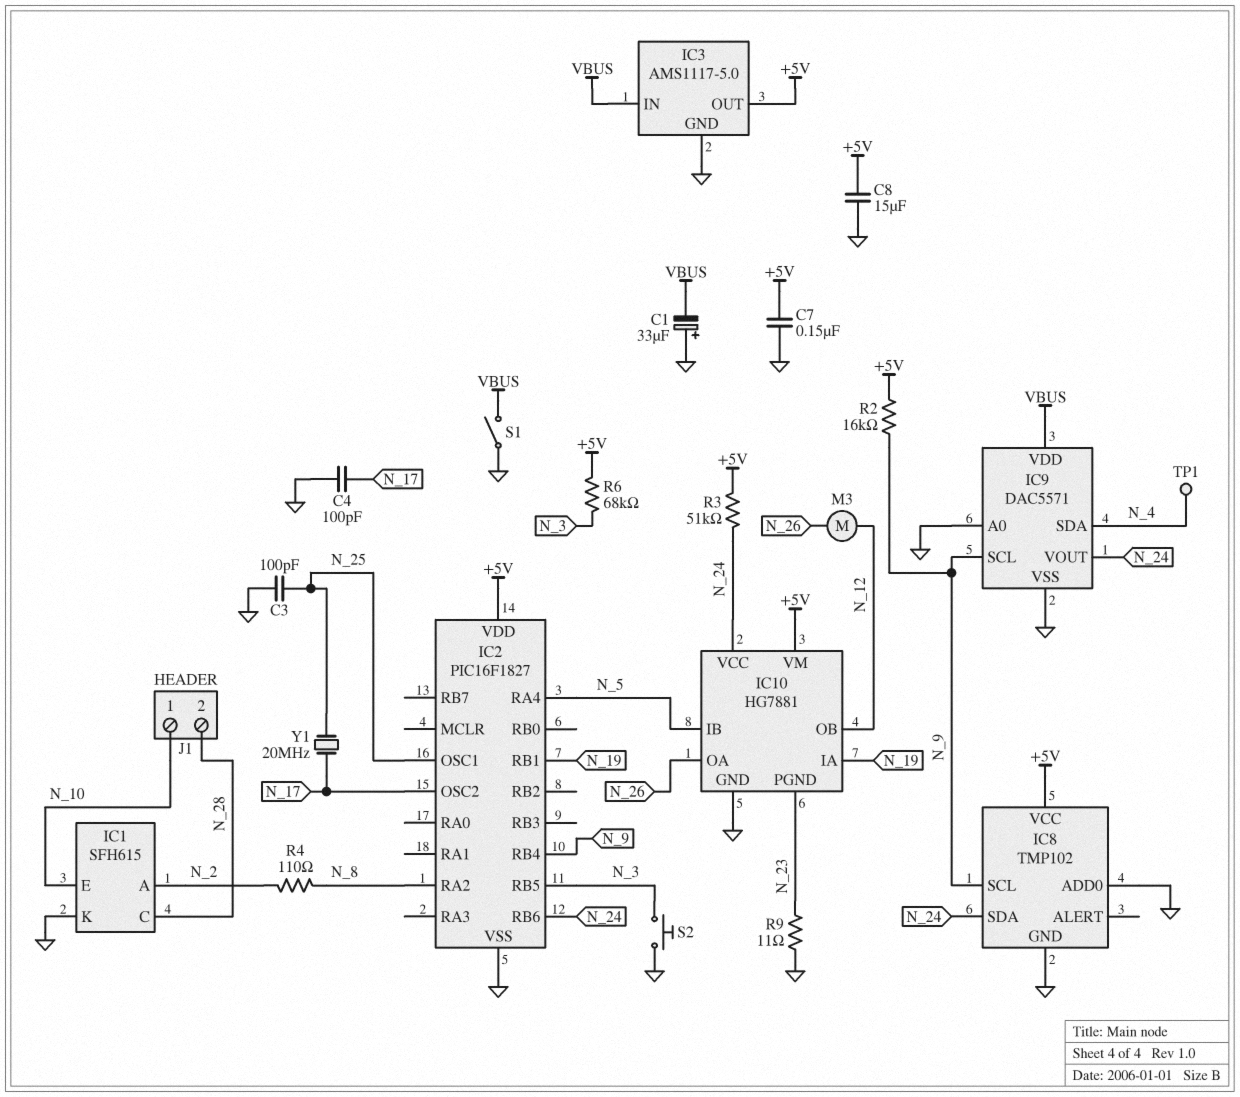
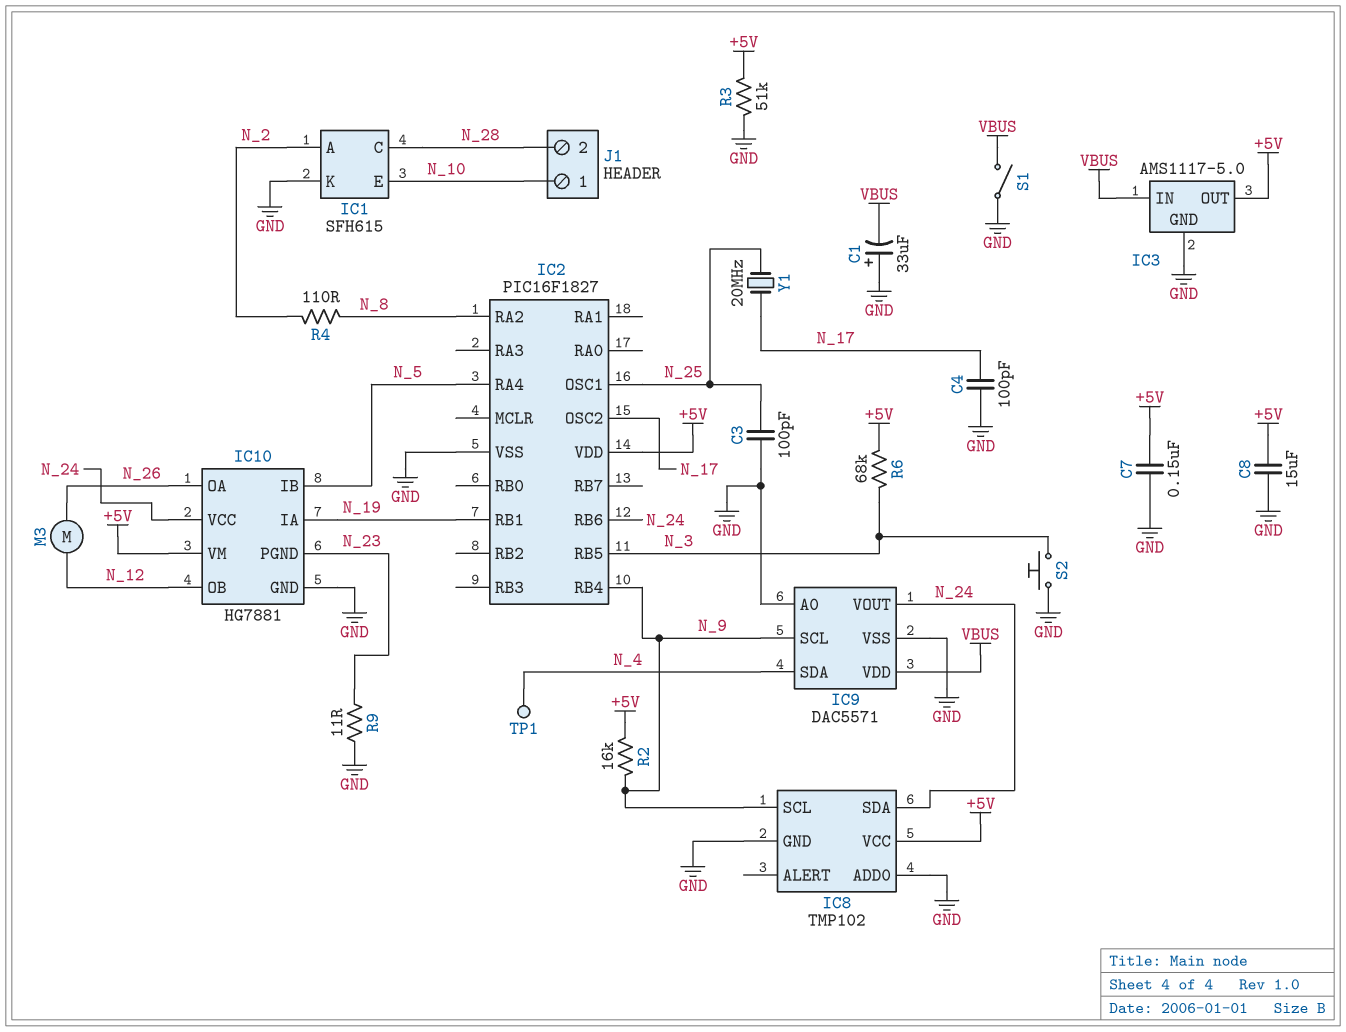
R3: 51k (+5V, N_24) -> 51k (+5V, GND)

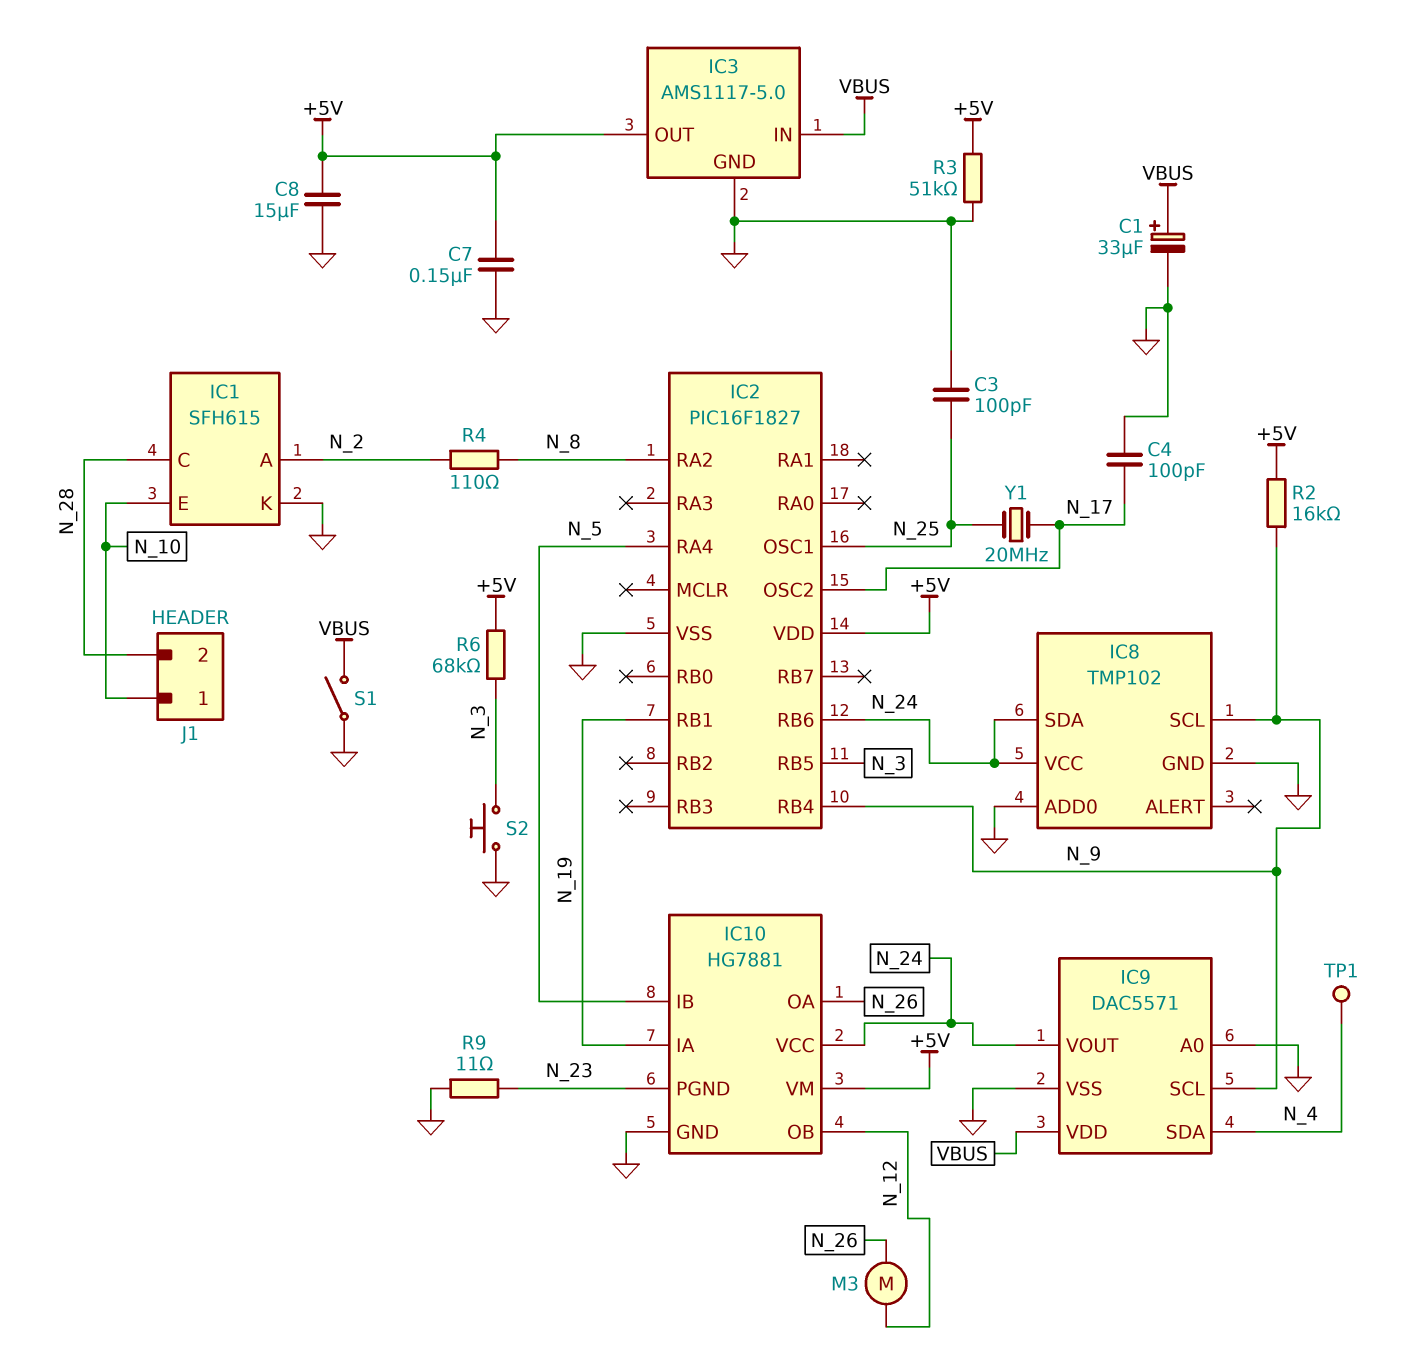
C1: 33uF (plus GND, minus VBUS) -> 33uF (plus VBUS, minus GND)
IC8 pin VCC: +5V -> N_24

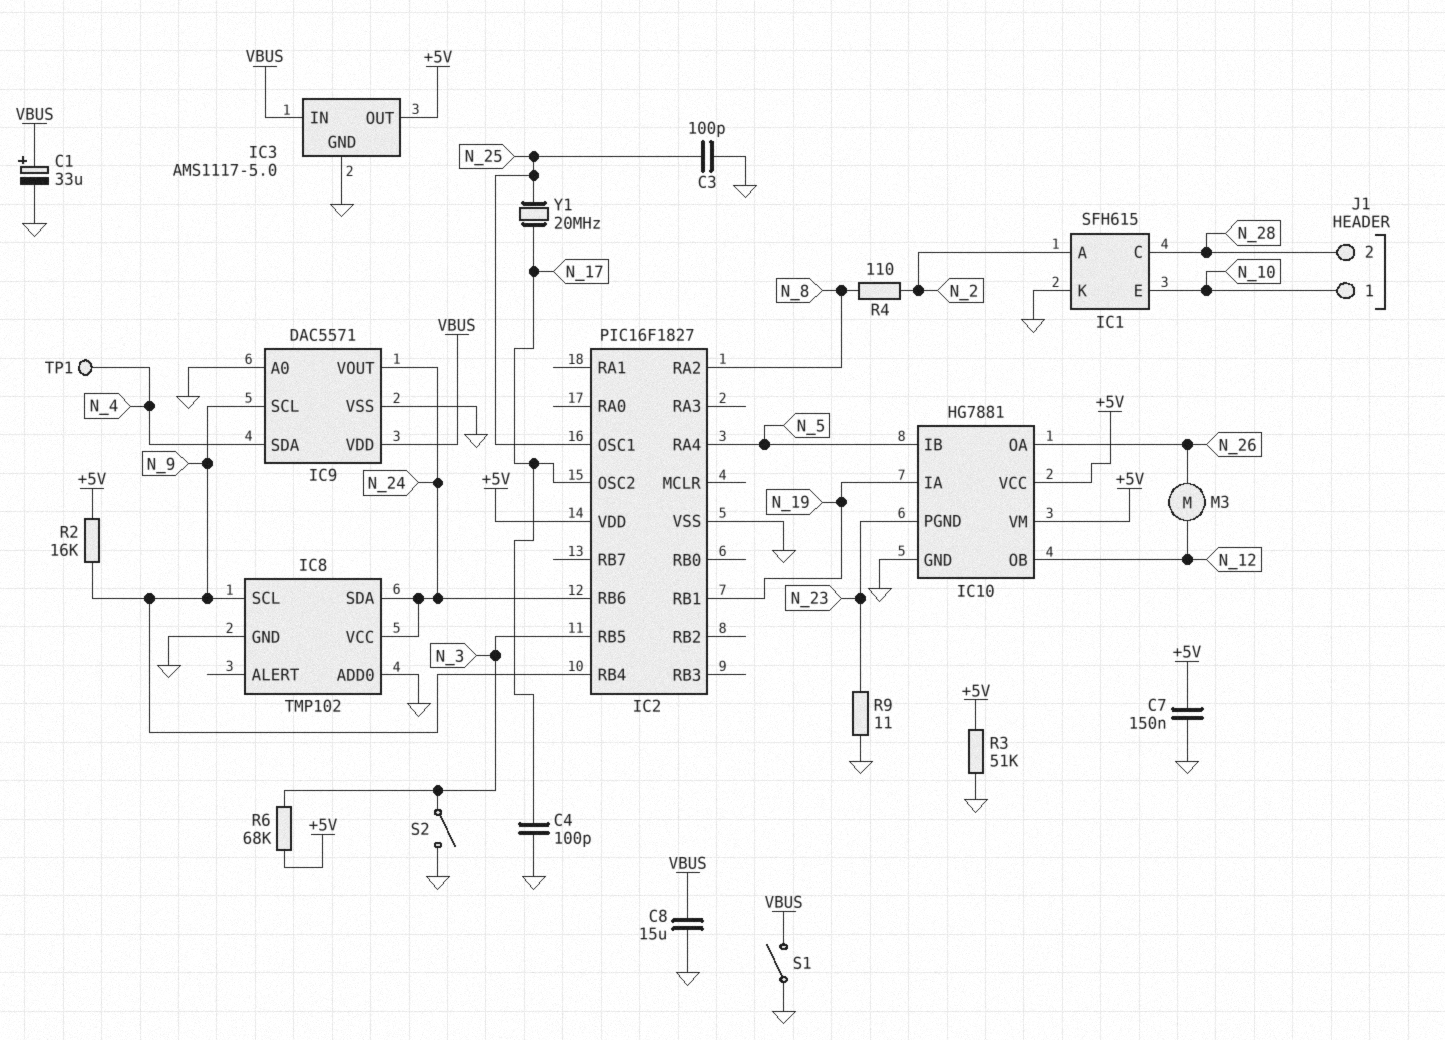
C8: 15uF (+5V, GND) -> 15uF (GND, VBUS)
IC10 pin VCC: N_24 -> +5V
S2: button (GND, N_3) -> switch (GND, N_3)

